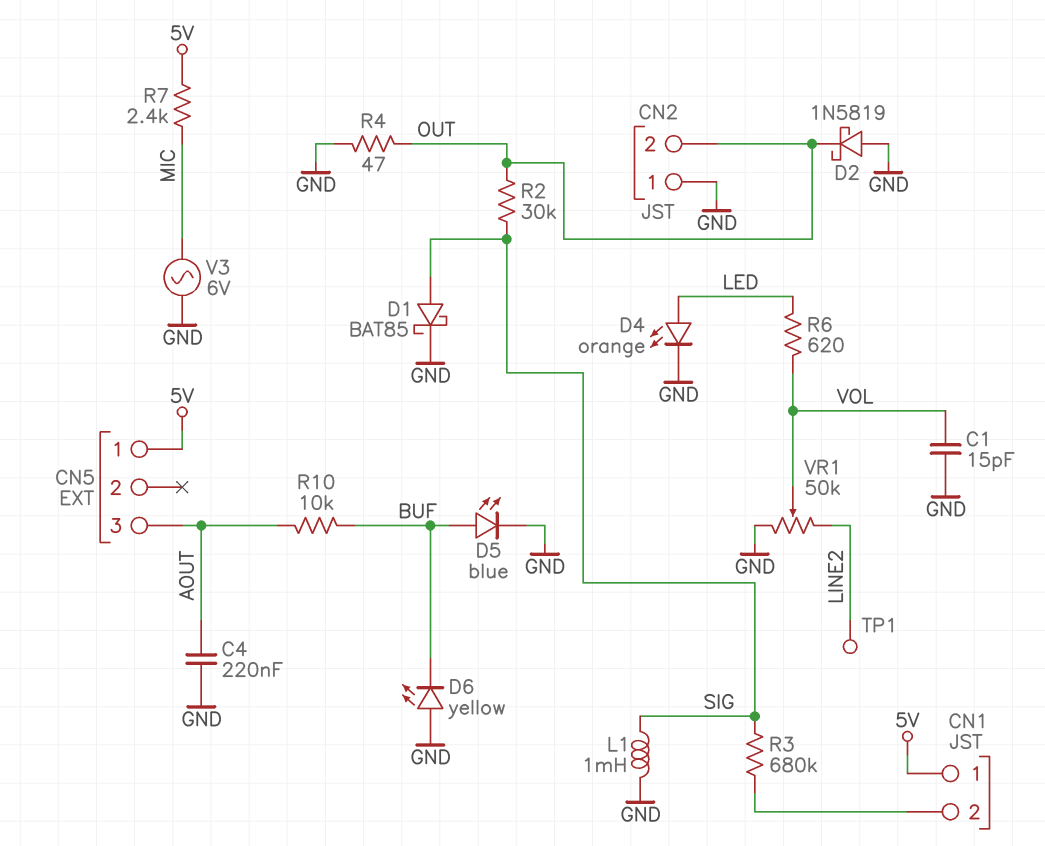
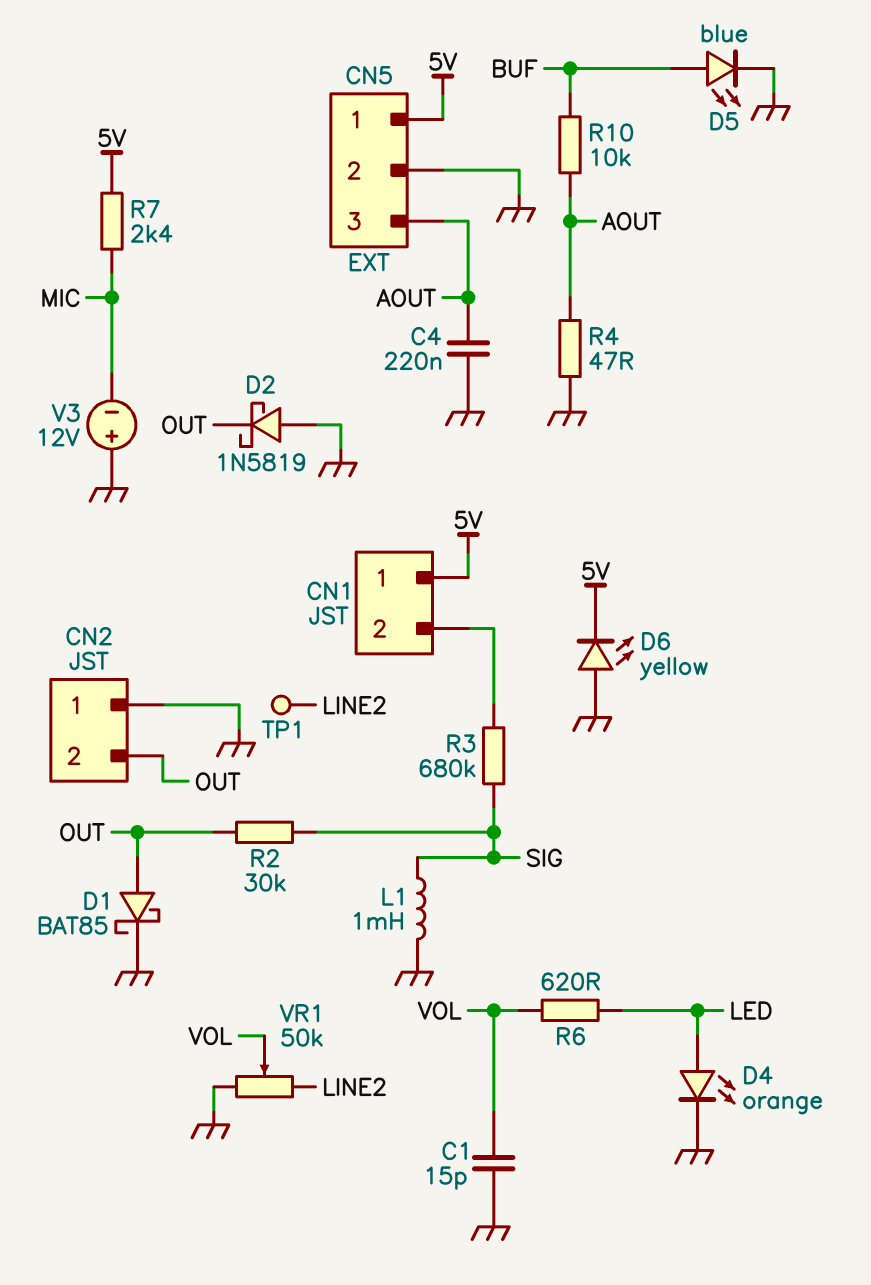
CN5 pin 2: none -> GND
D1: schottky BAT85 (A SIG, K GND) -> schottky BAT85 (A OUT, K GND)
D6: LED yellow (A GND, K BUF) -> LED yellow (A GND, K 5V)
R4: 47 (GND, OUT) -> 47 (AOUT, GND)
V3: AC 6V (GND, MIC) -> 12V (plus GND, minus MIC)

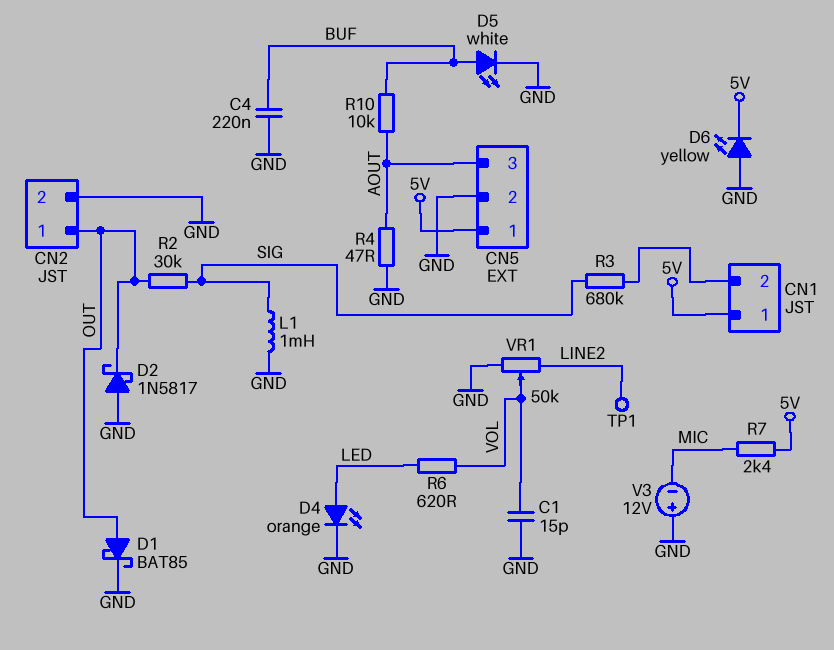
C4: 220nF (AOUT, GND) -> 220nF (BUF, GND)
CN2 pin 1: GND -> OUT
CN2 pin 2: OUT -> GND
D2: schottky 1N5819 (A GND, K OUT) -> schottky 1N5817 (A GND, K OUT)
D5: LED blue (A BUF, K GND) -> LED white (A BUF, K GND)

